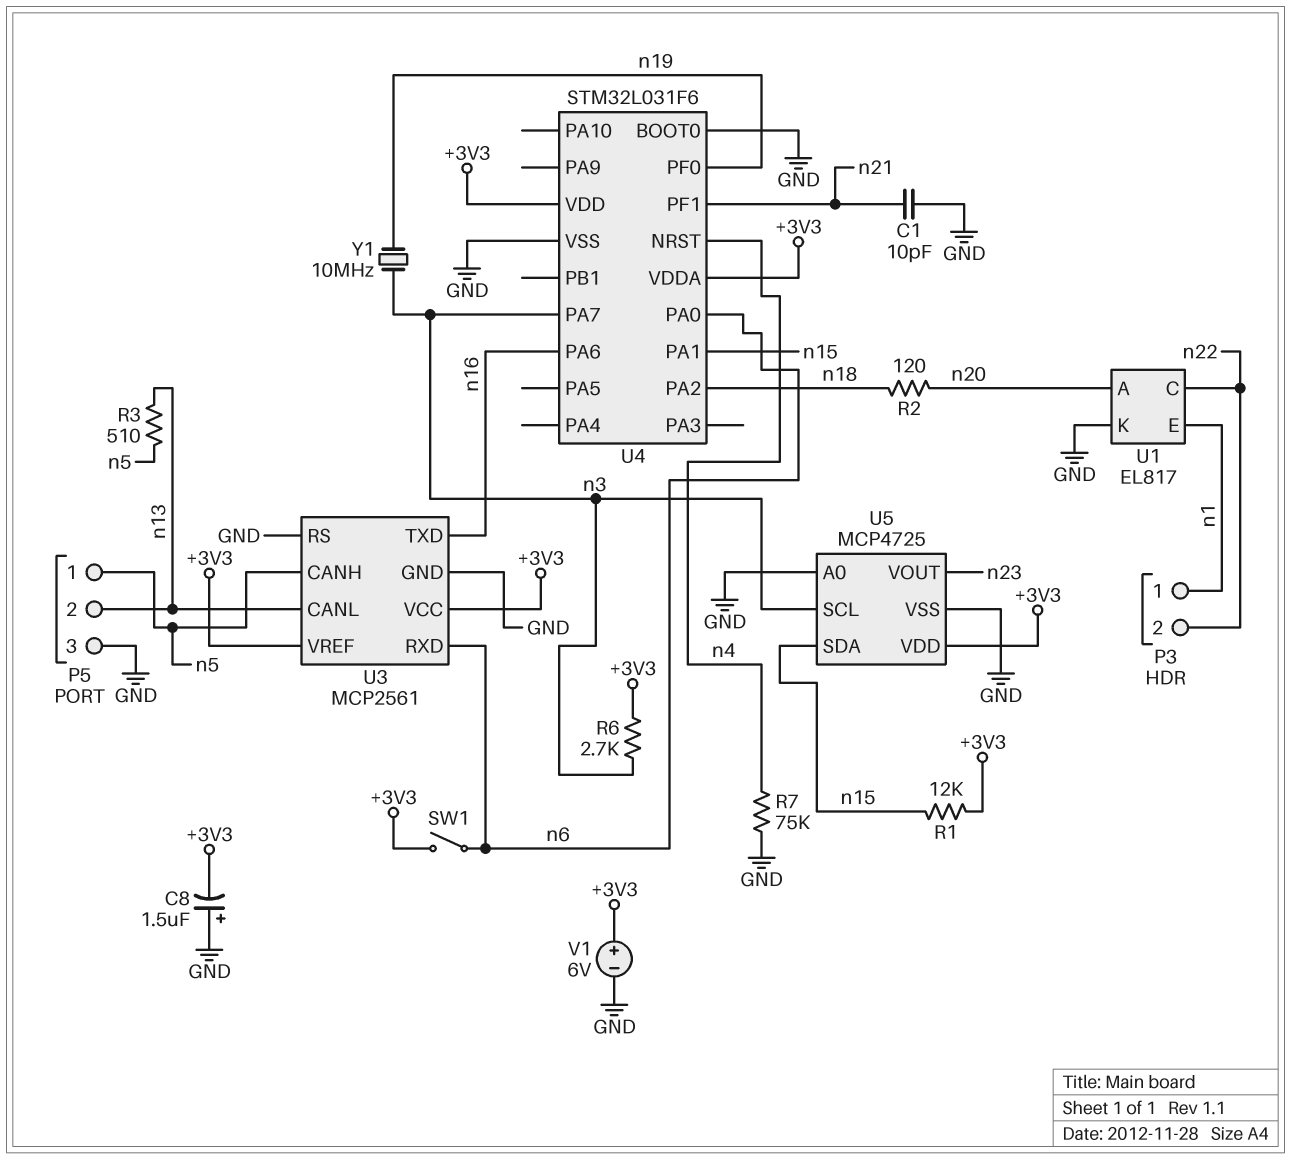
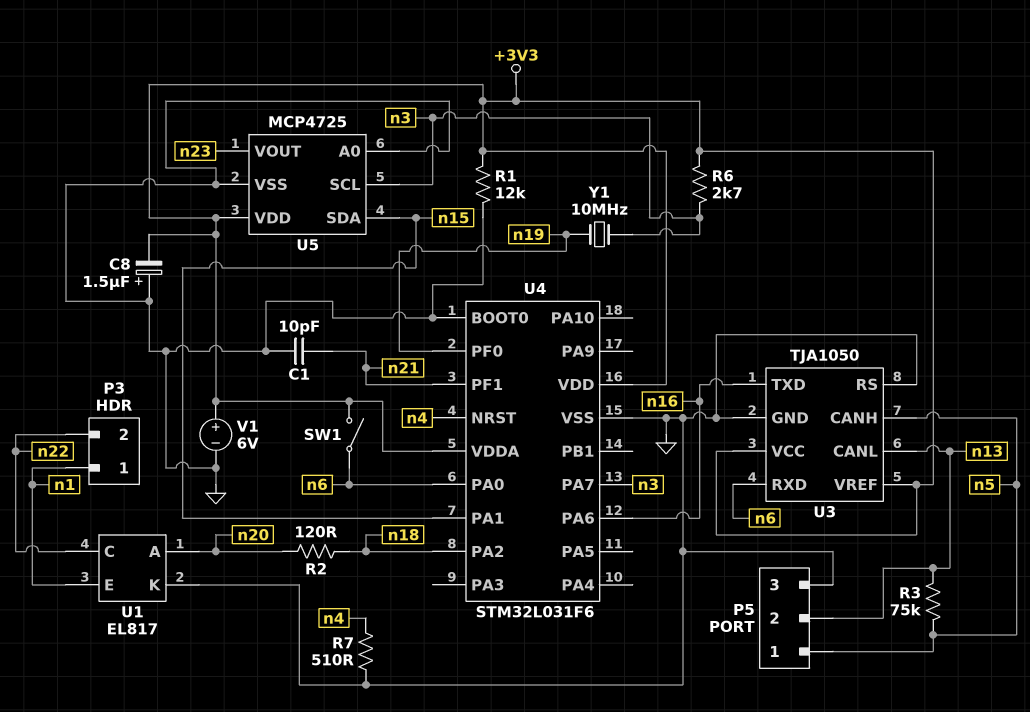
R1: 12k (+3V3, n15) -> 12k (+3V3, GND)
R3: 510 (n5, n13) -> 75k (n5, n13)
R7: 75k (GND, n4) -> 510 (GND, n4)
U3: MCP2561 -> TJA1050

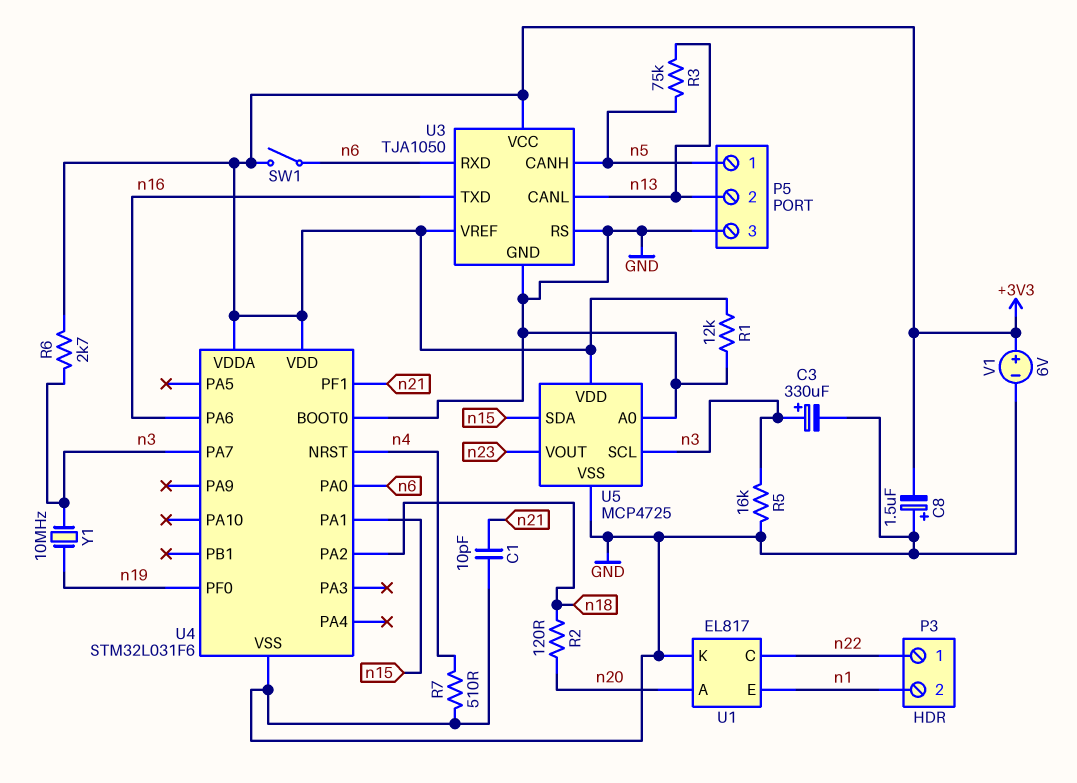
C3: none -> 330uF (plus n3, minus GND)
P3 pin 1: n1 -> n22
P3 pin 2: n22 -> n1
R5: none -> 16k (GND, n3)

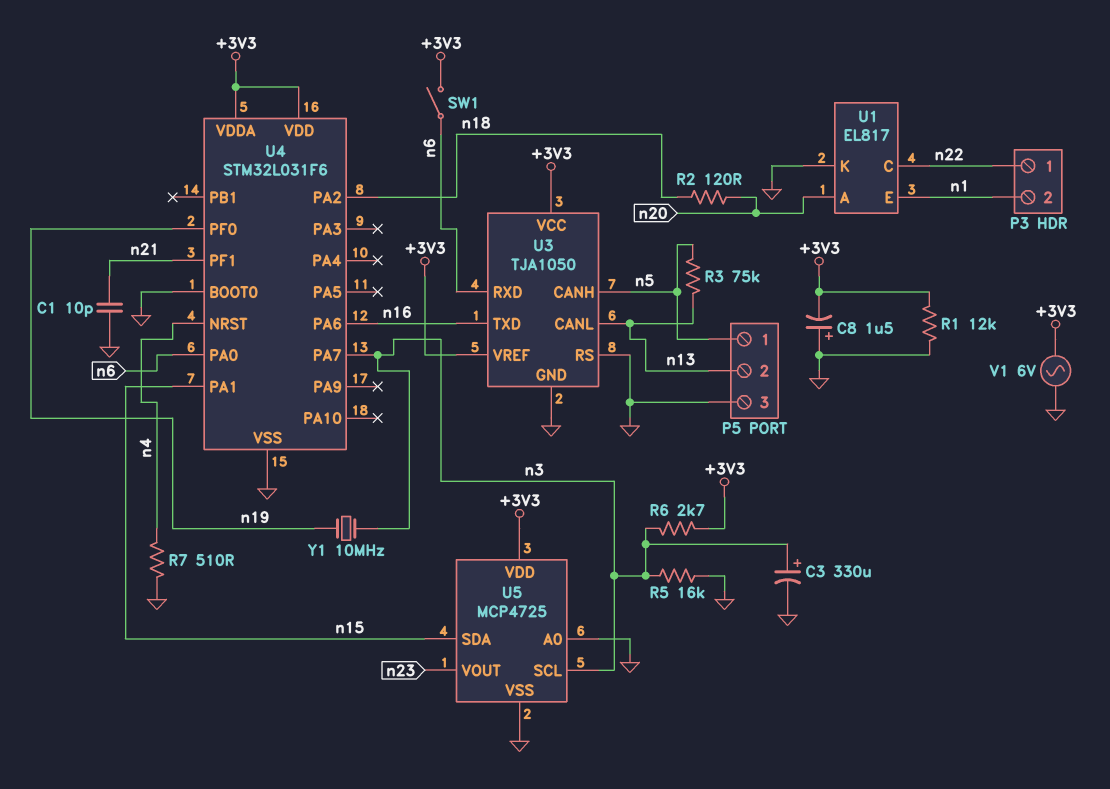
V1: 6V (plus +3V3, minus GND) -> AC 6V (+3V3, GND)

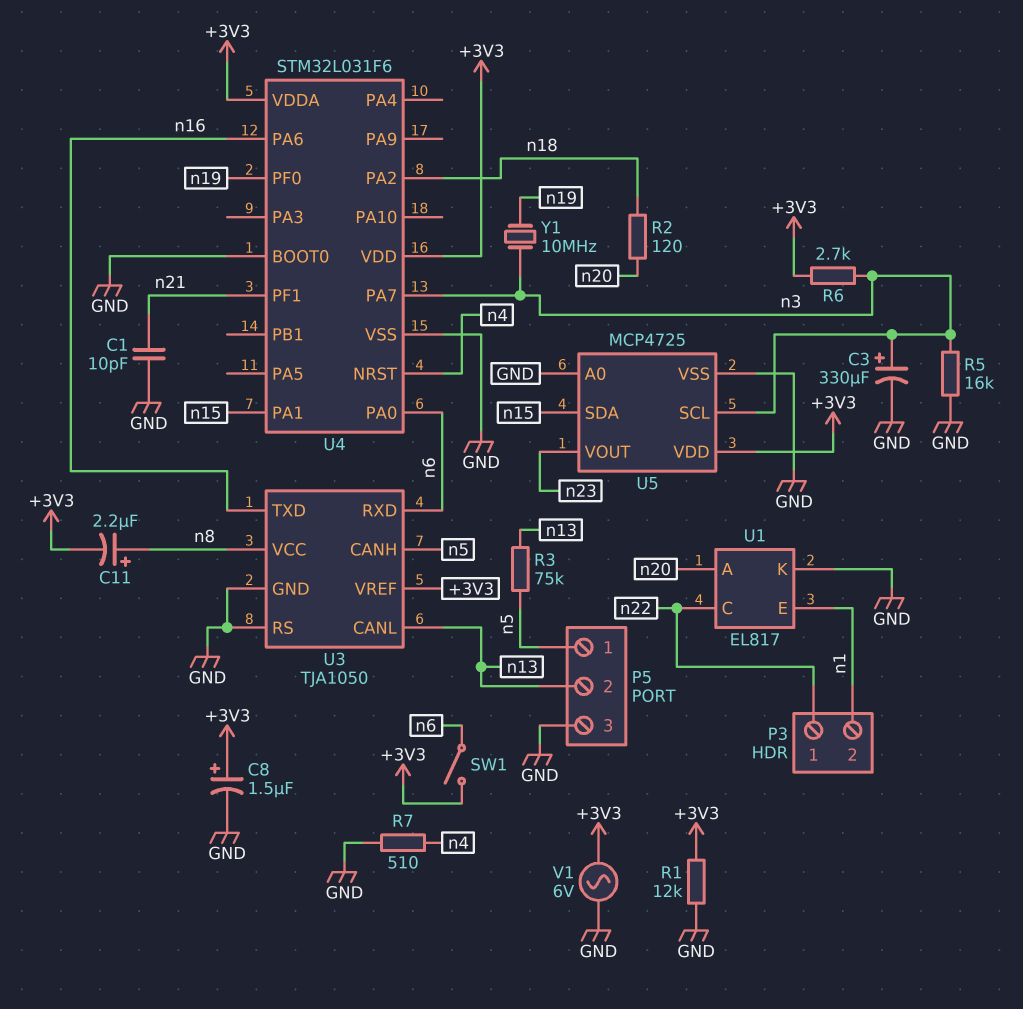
C8: 1.5uF (plus GND, minus +3V3) -> 1.5uF (plus +3V3, minus GND)
C11: none -> 2.2uF (plus n8, minus +3V3)
U3 pin VCC: +3V3 -> n8

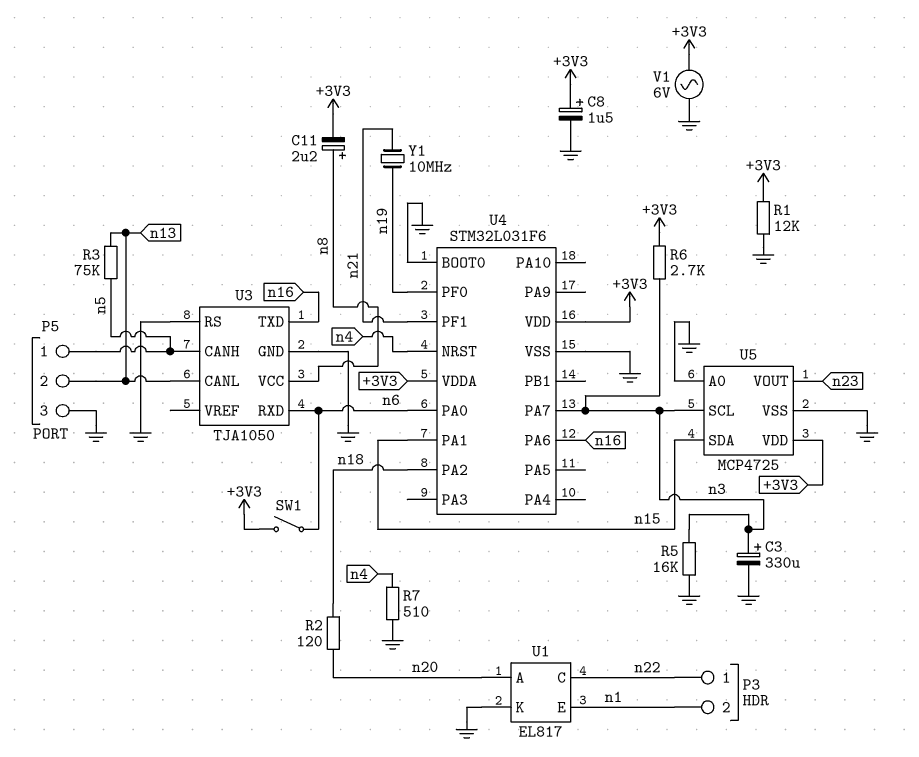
C1: 10pF (GND, n21) -> none
U3 pin VREF: +3V3 -> none
Y1: 10MHz (n3, n19) -> 10MHz (n19, n21)

